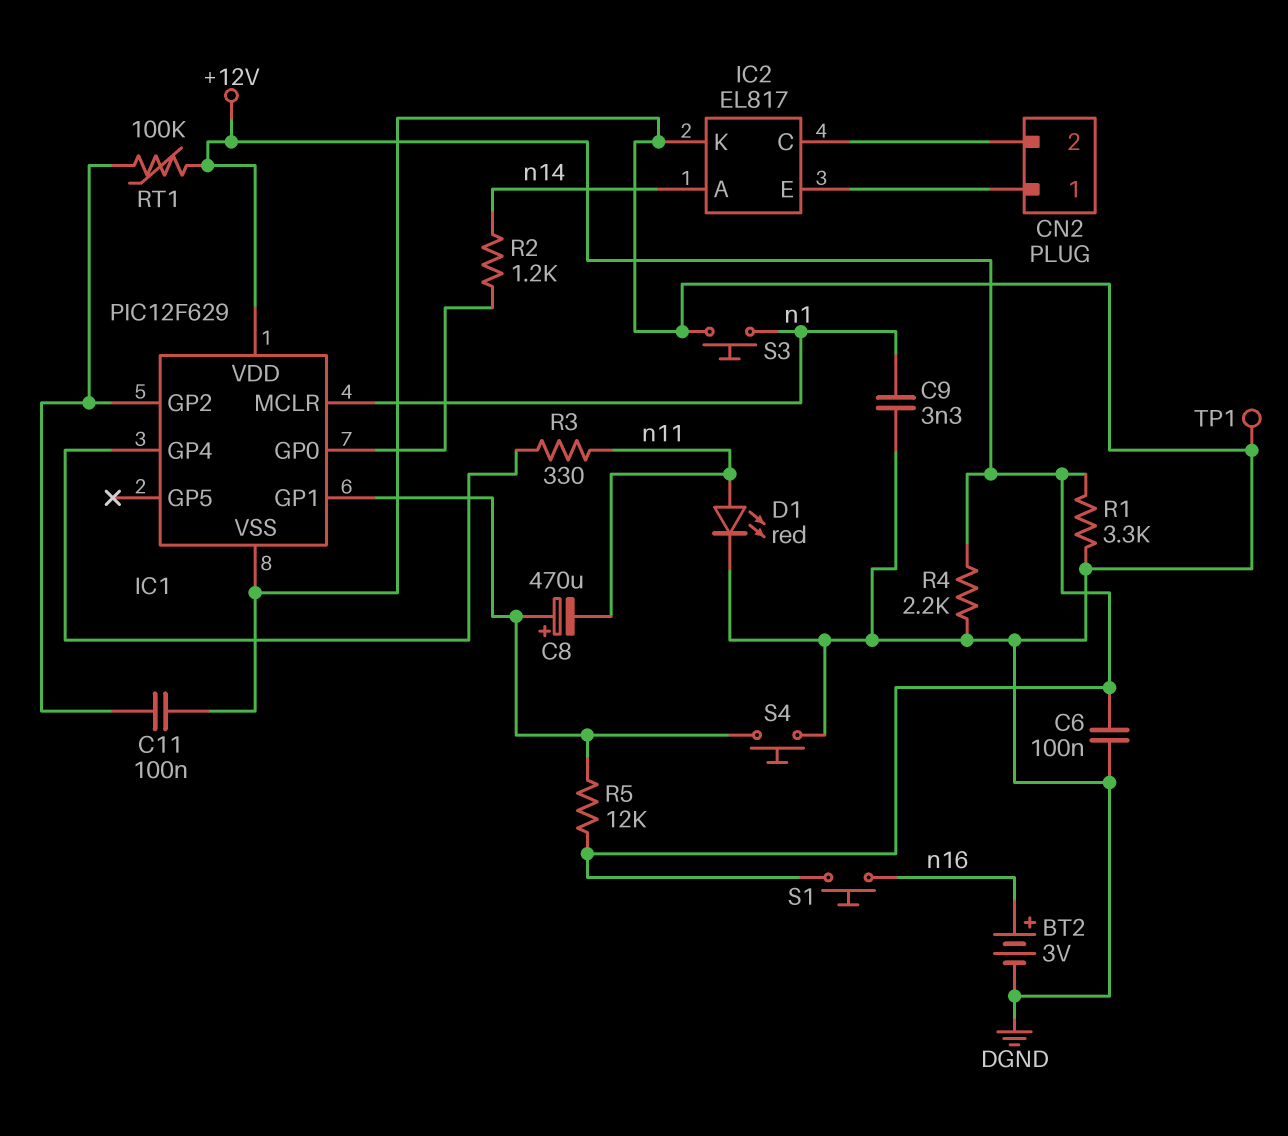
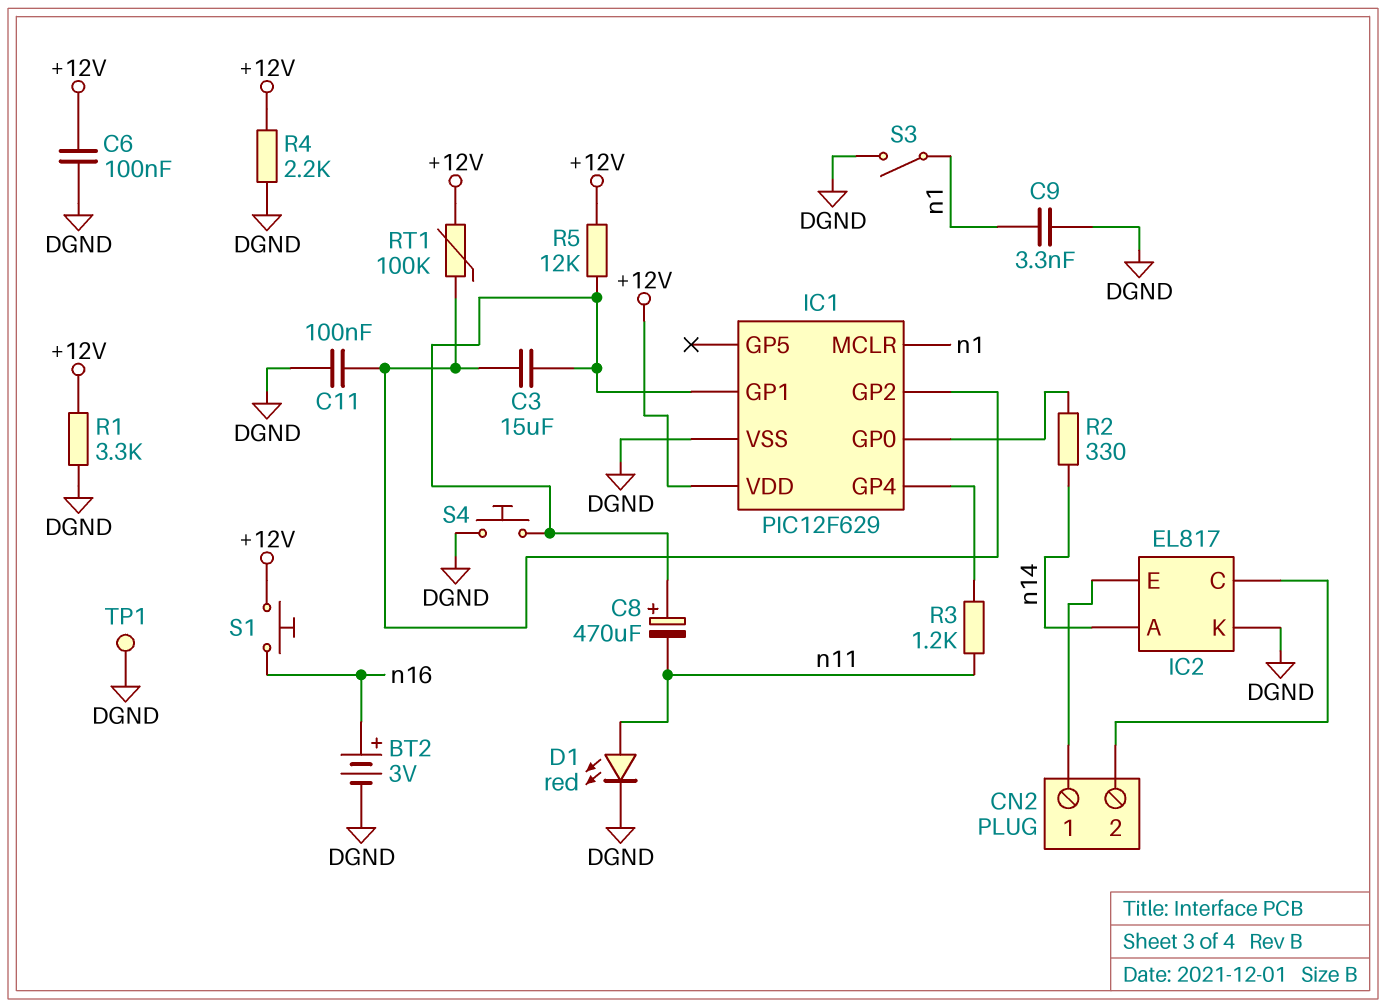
C3: none -> 15uF (IC1/GP1, IC1/GP2)
R2: 1.2k (IC1/GP0, n14) -> 330 (IC1/GP0, n14)
R3: 330 (IC1/GP4, n11) -> 1.2k (IC1/GP4, n11)
S3: button (DGND, n1) -> switch (DGND, n1)

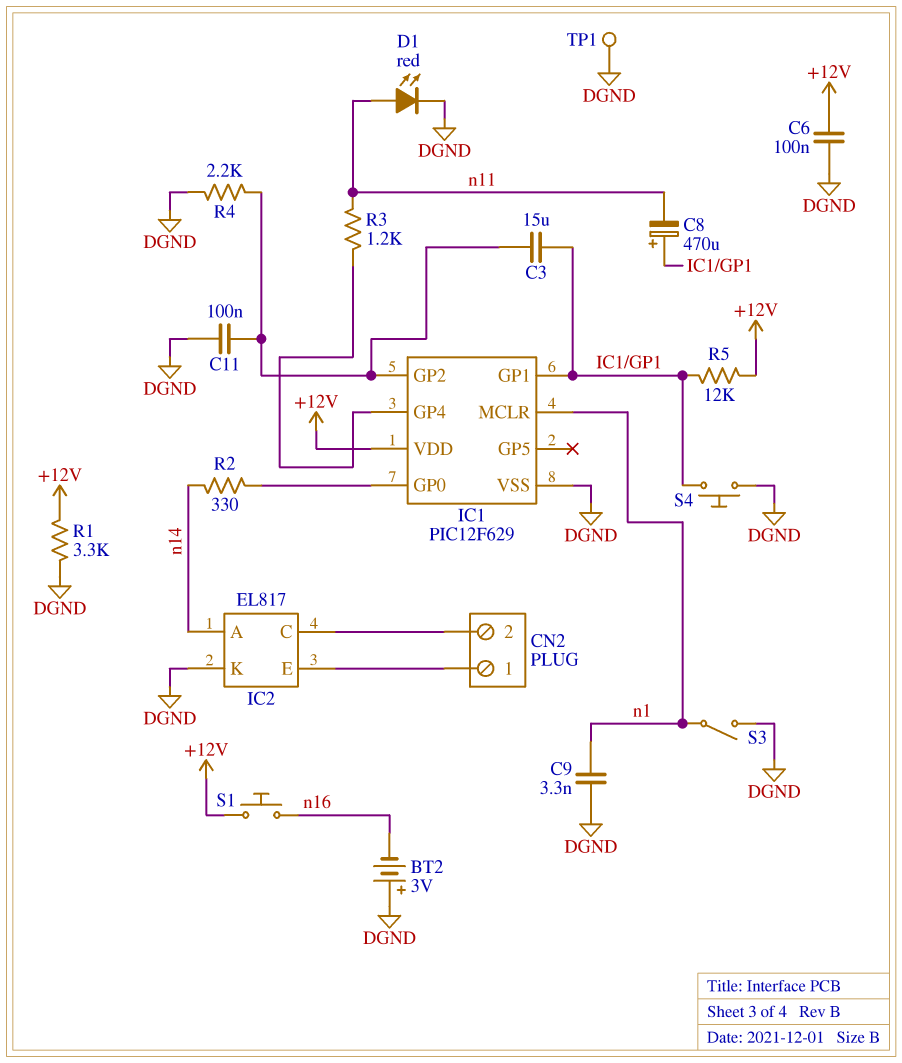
BT2: 3V (plus n16, minus DGND) -> 3V (plus DGND, minus n16)
R4: 2.2k (+12V, DGND) -> 2.2k (DGND, IC1/GP2)
RT1: 100k (+12V, IC1/GP2) -> none

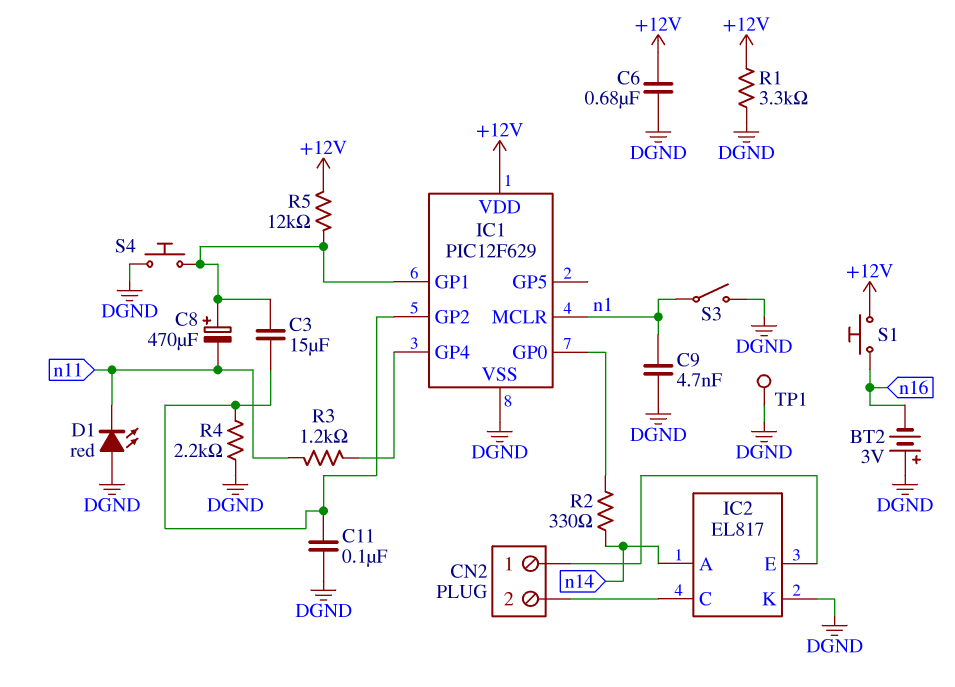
C6: 100nF (+12V, DGND) -> 680nF (+12V, DGND)
C9: 3.3nF (DGND, n1) -> 4.7nF (DGND, n1)
D1: LED red (A n11, K DGND) -> LED red (A DGND, K n11)

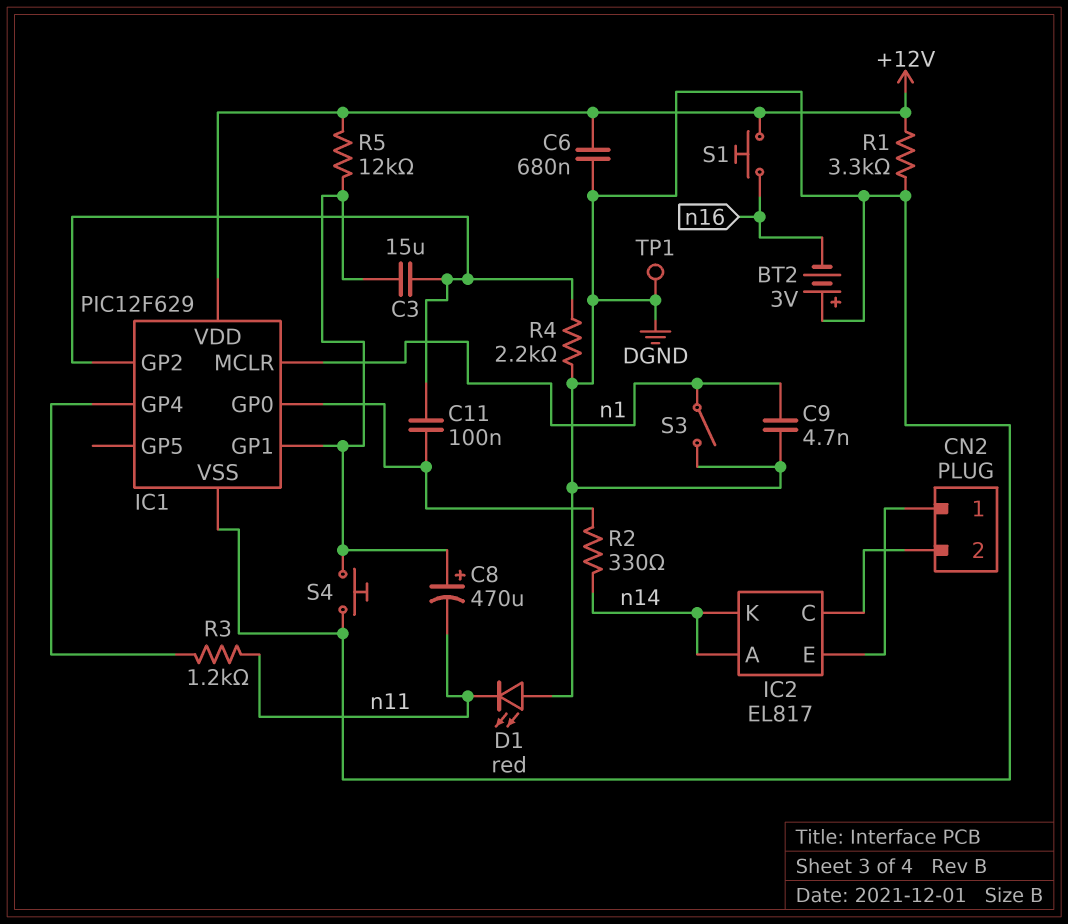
C11: 100nF (DGND, IC1/GP2) -> 100nF (IC1/GP0, IC1/GP2)
IC2 pin K: DGND -> n14

